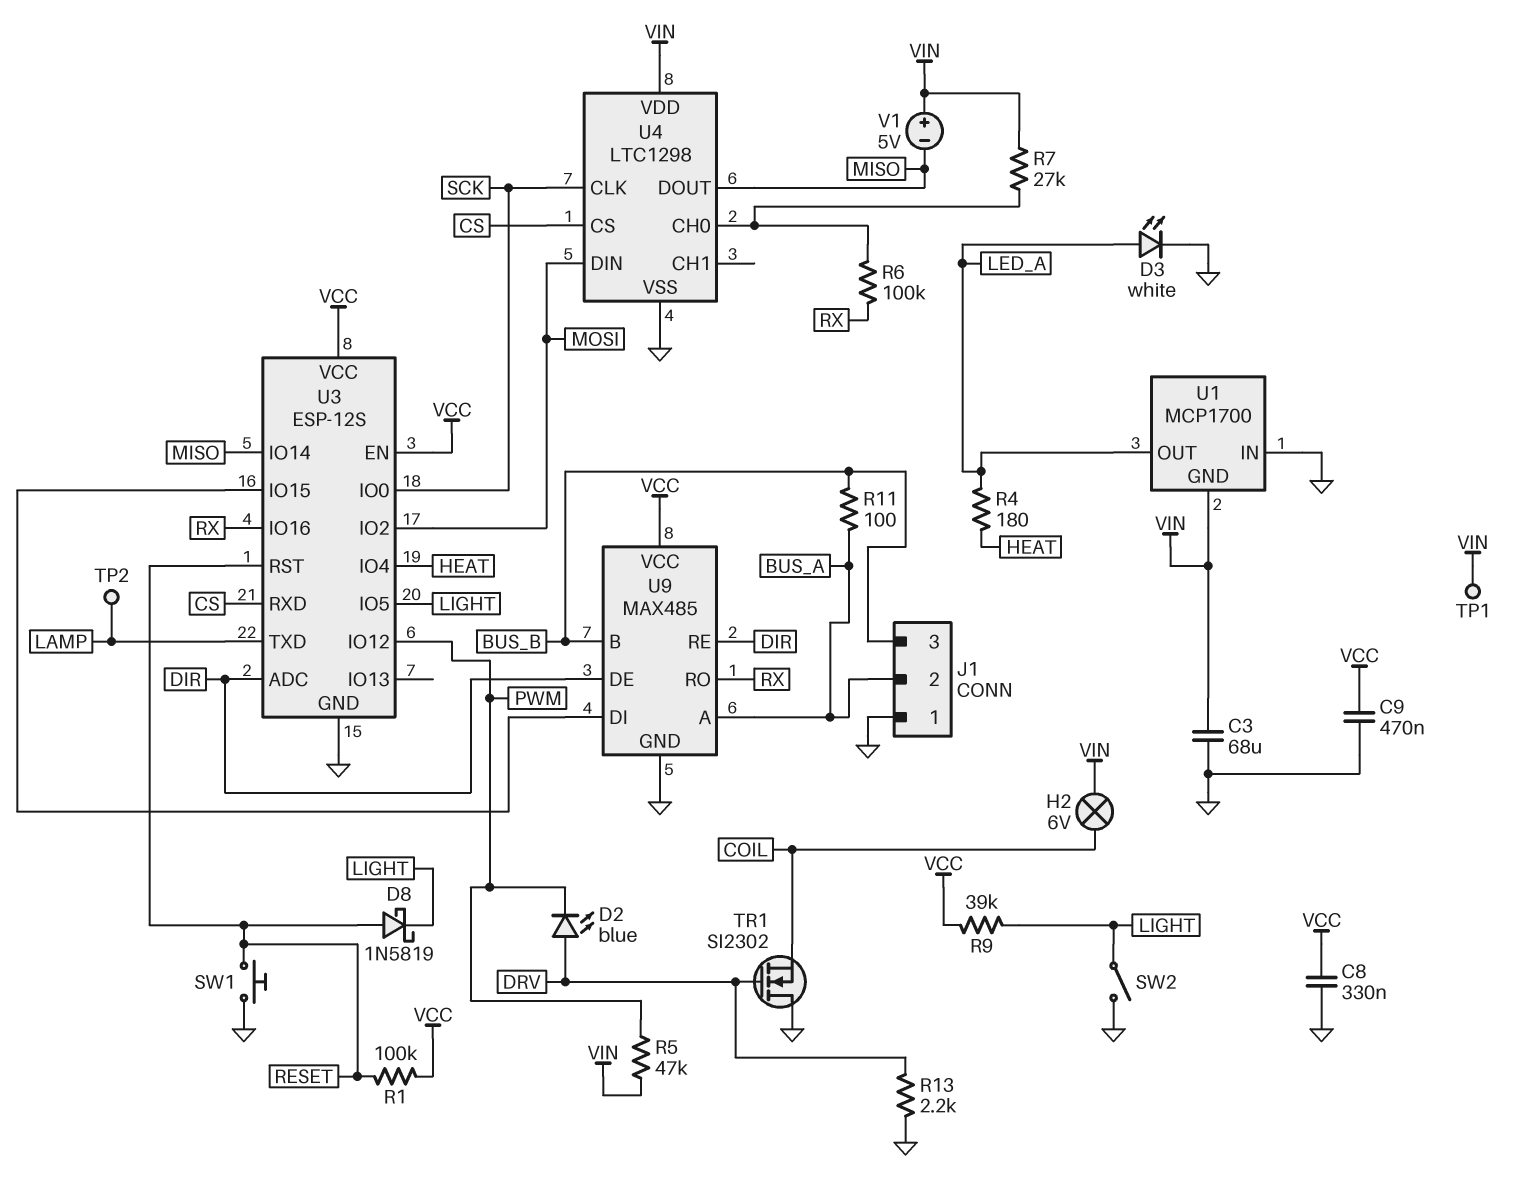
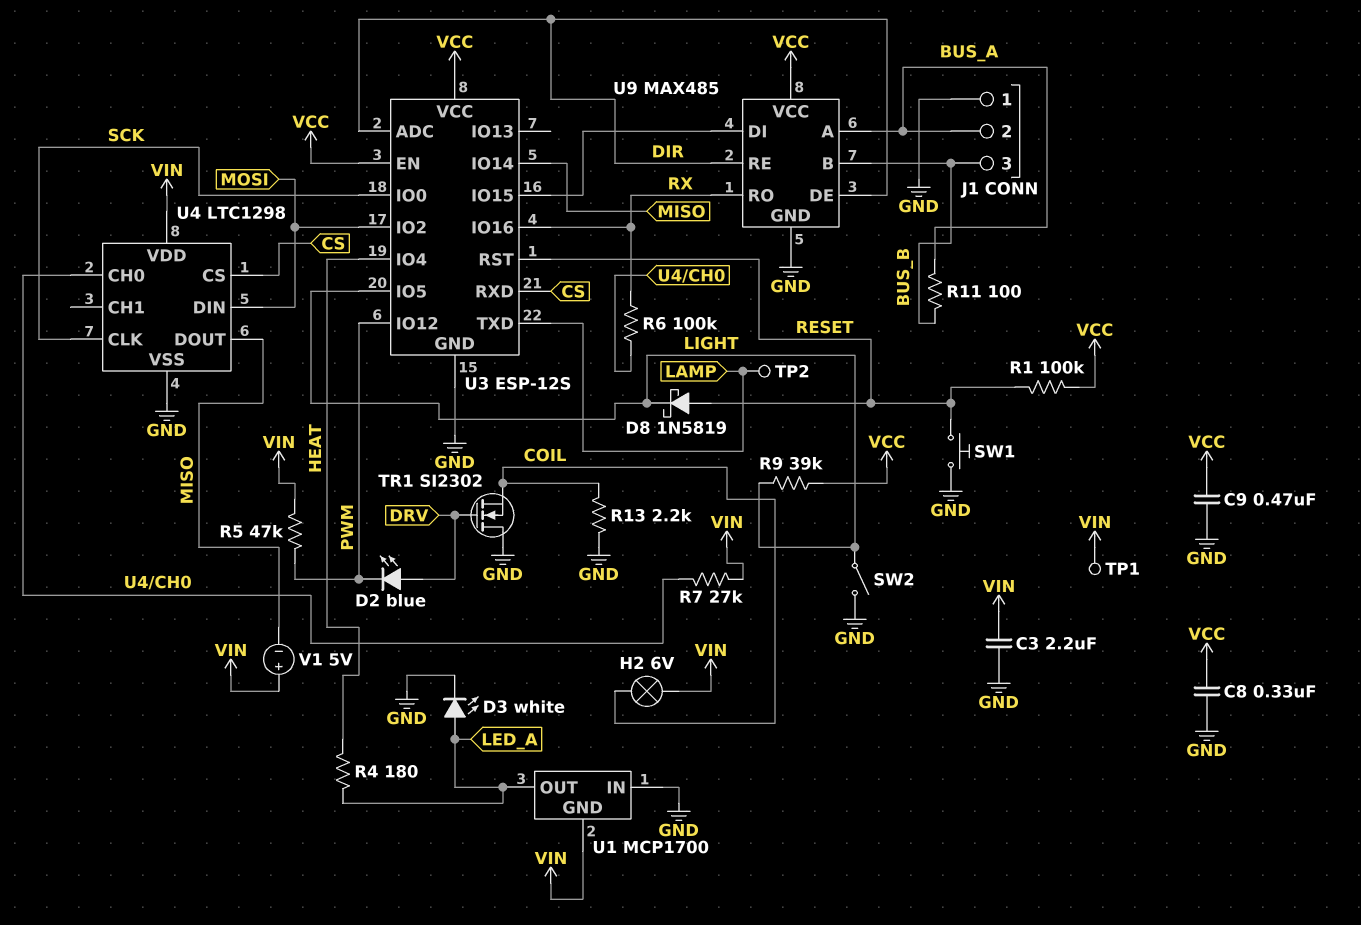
C3: 68uF (GND, VIN) -> 2.2uF (GND, VIN)
R13: 2.2k (DRV, GND) -> 2.2k (COIL, GND)

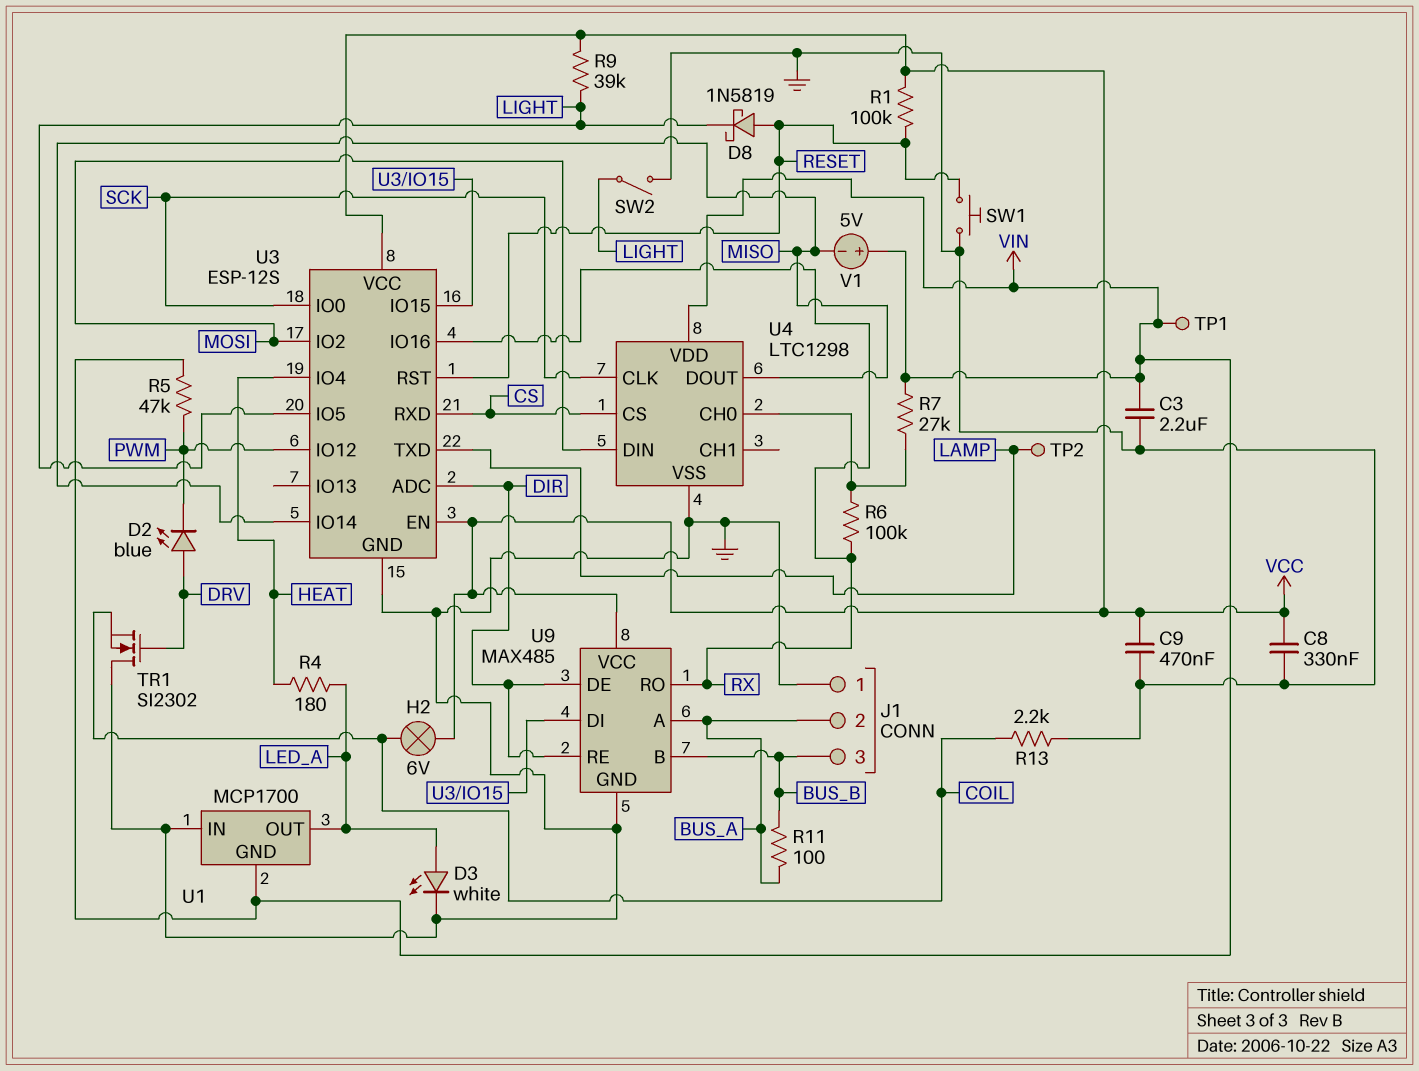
H2: lamp 6V (COIL, VIN) -> lamp 6V (COIL, VCC)

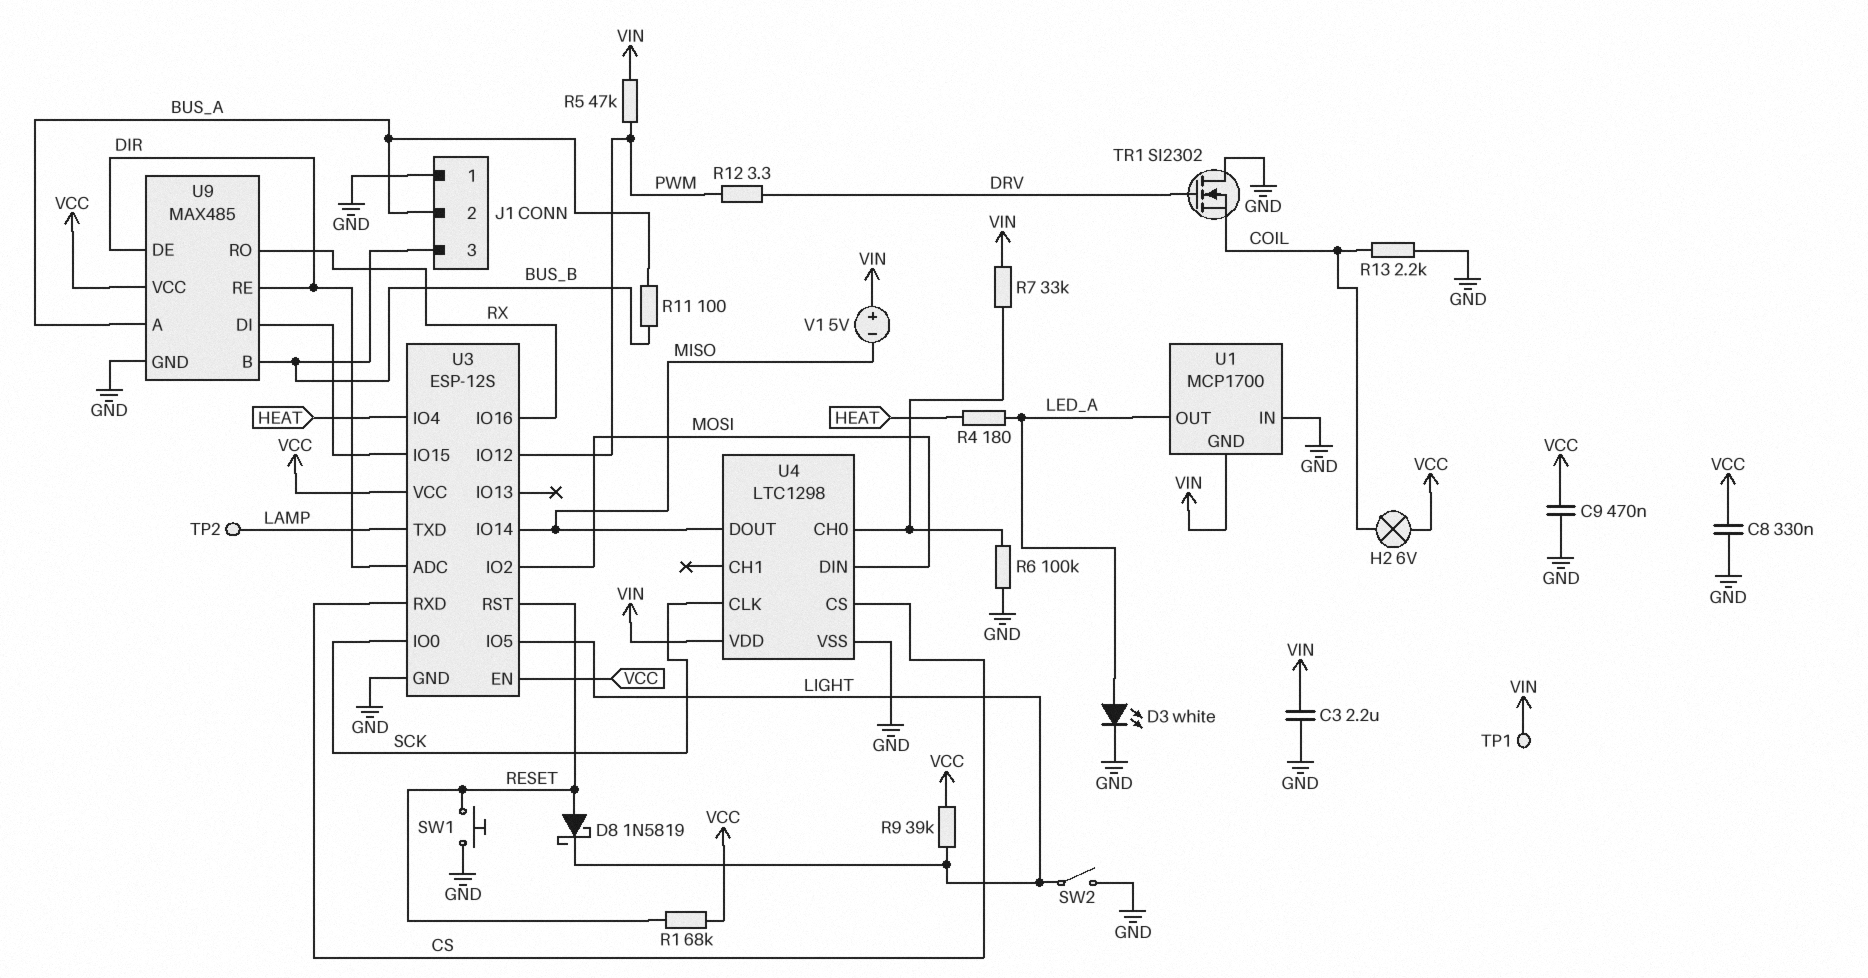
D2: LED blue (A DRV, K PWM) -> none
R1: 100k (RESET, VCC) -> 68k (RESET, VCC)
R6: 100k (RX, U4/CH0) -> 100k (GND, U4/CH0)
R7: 27k (U4/CH0, VIN) -> 33k (U4/CH0, VIN)
R12: none -> 3.3 (DRV, PWM)

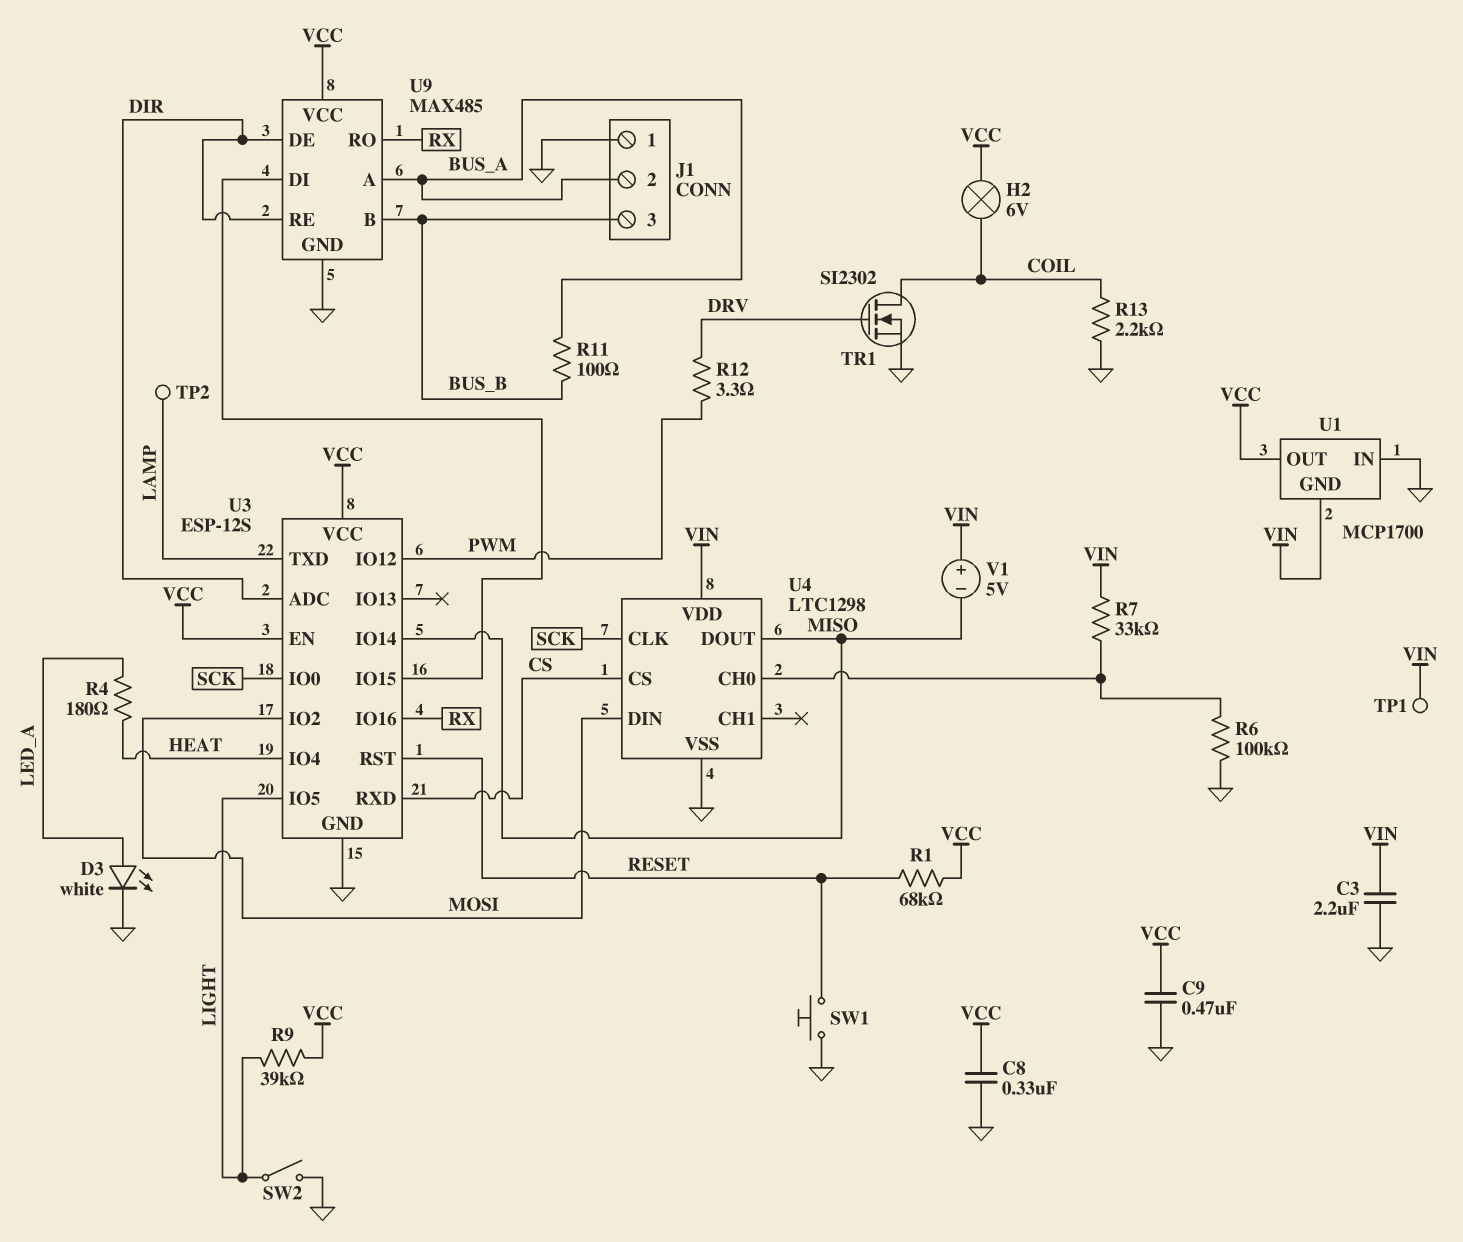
D8: schottky 1N5819 (A RESET, K LIGHT) -> none
R5: 47k (PWM, VIN) -> none
TR1: NMOS SI2302 (G DRV, D GND, S COIL) -> NMOS SI2302 (G DRV, D COIL, S GND)
U1 pin OUT: LED_A -> VCC

